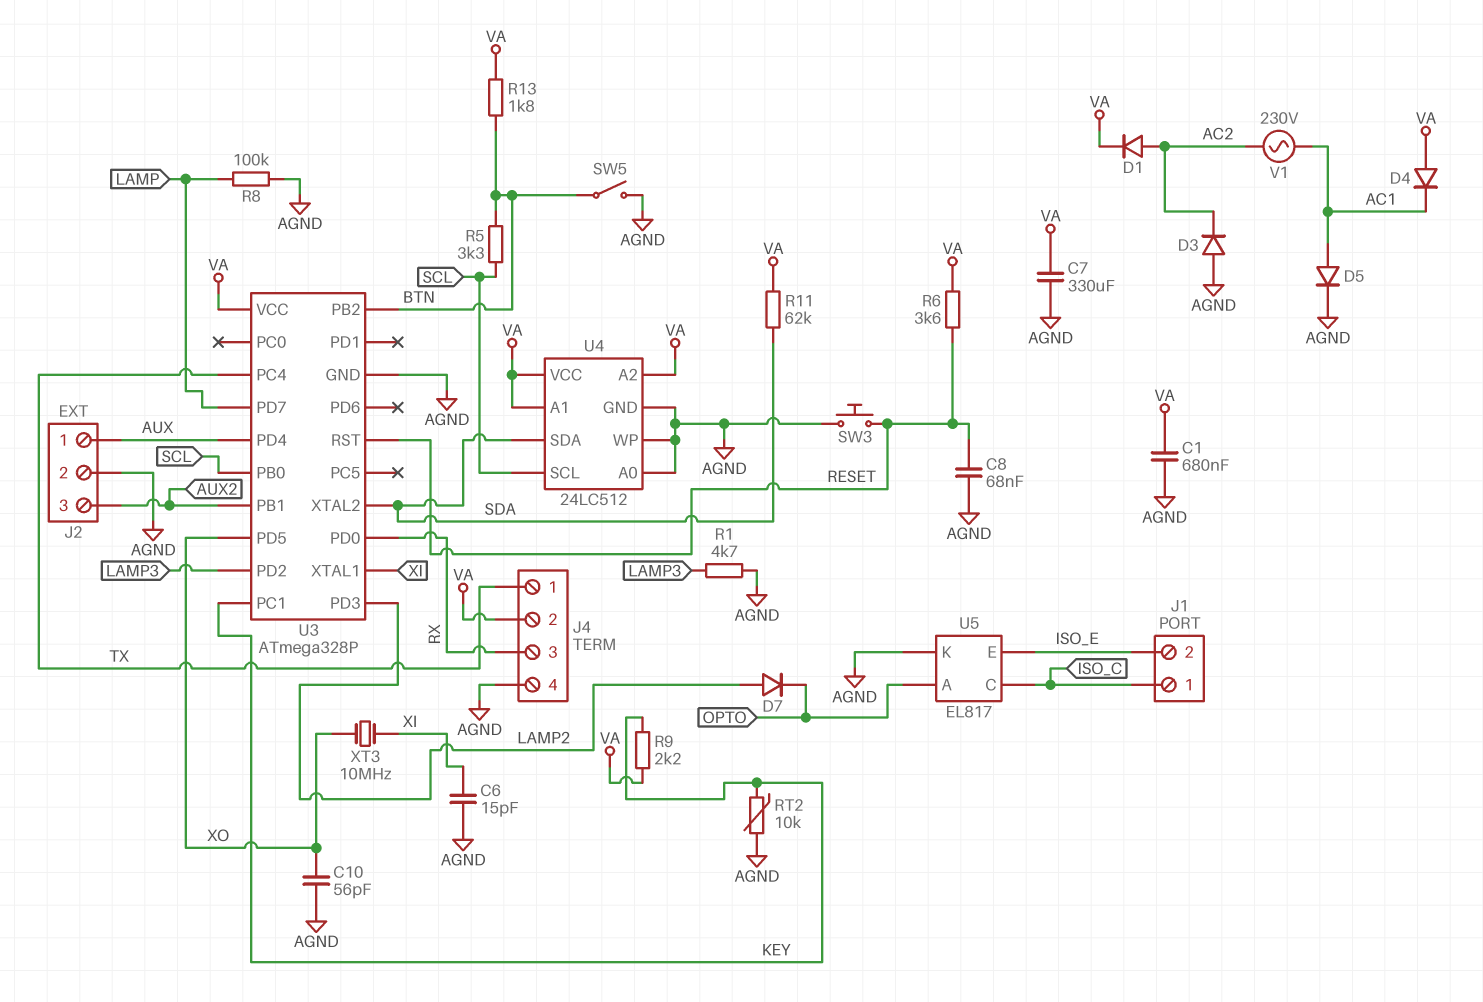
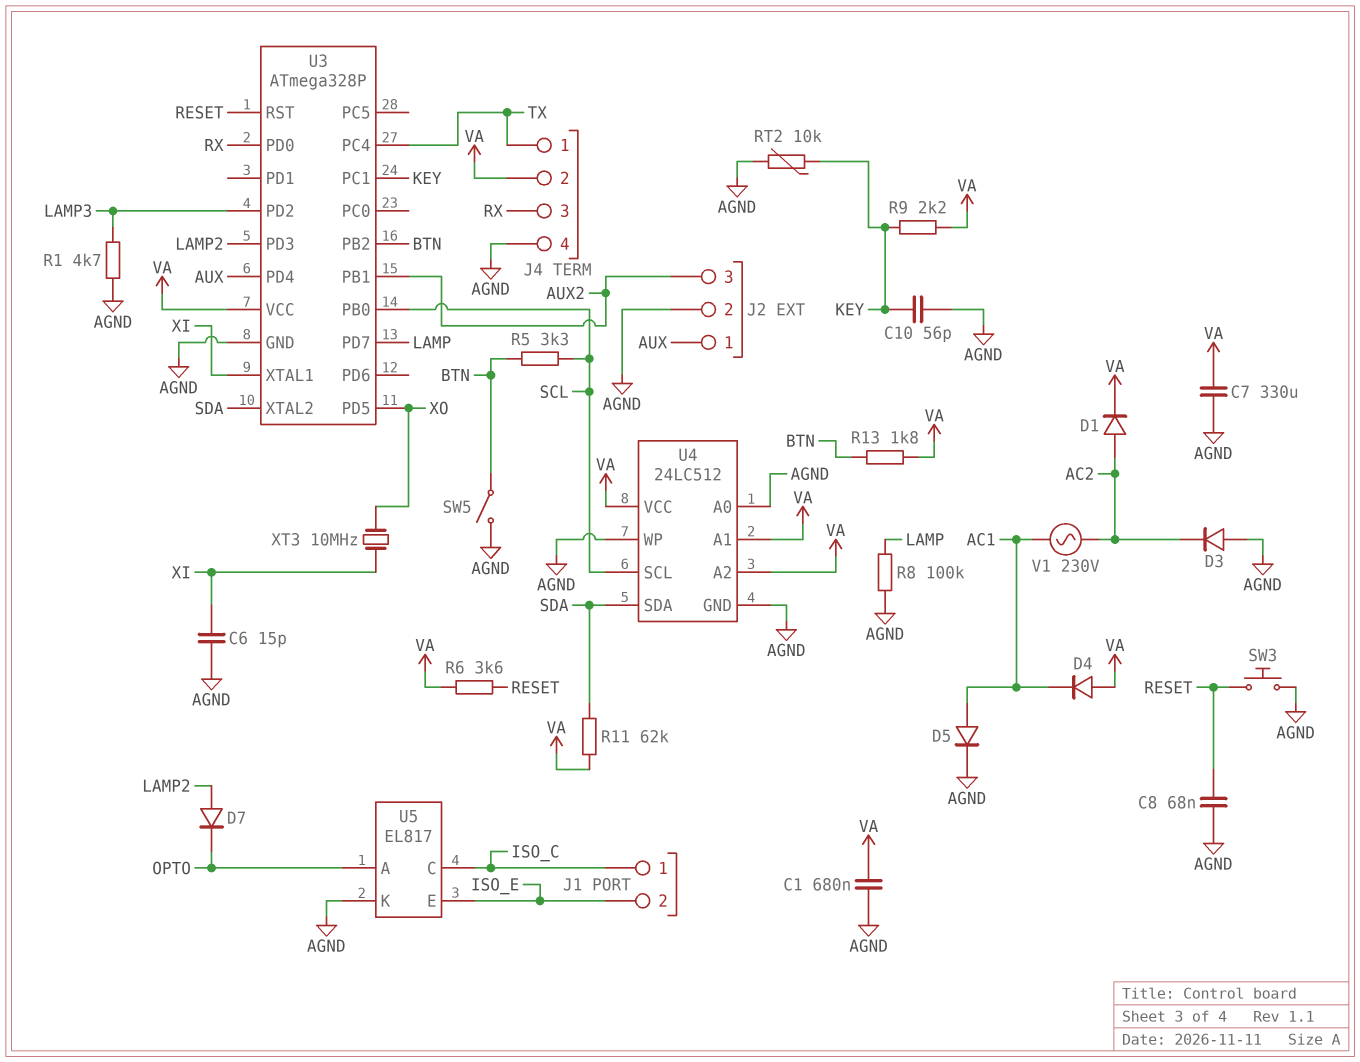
C10: 56pF (AGND, XO) -> 56pF (AGND, KEY)

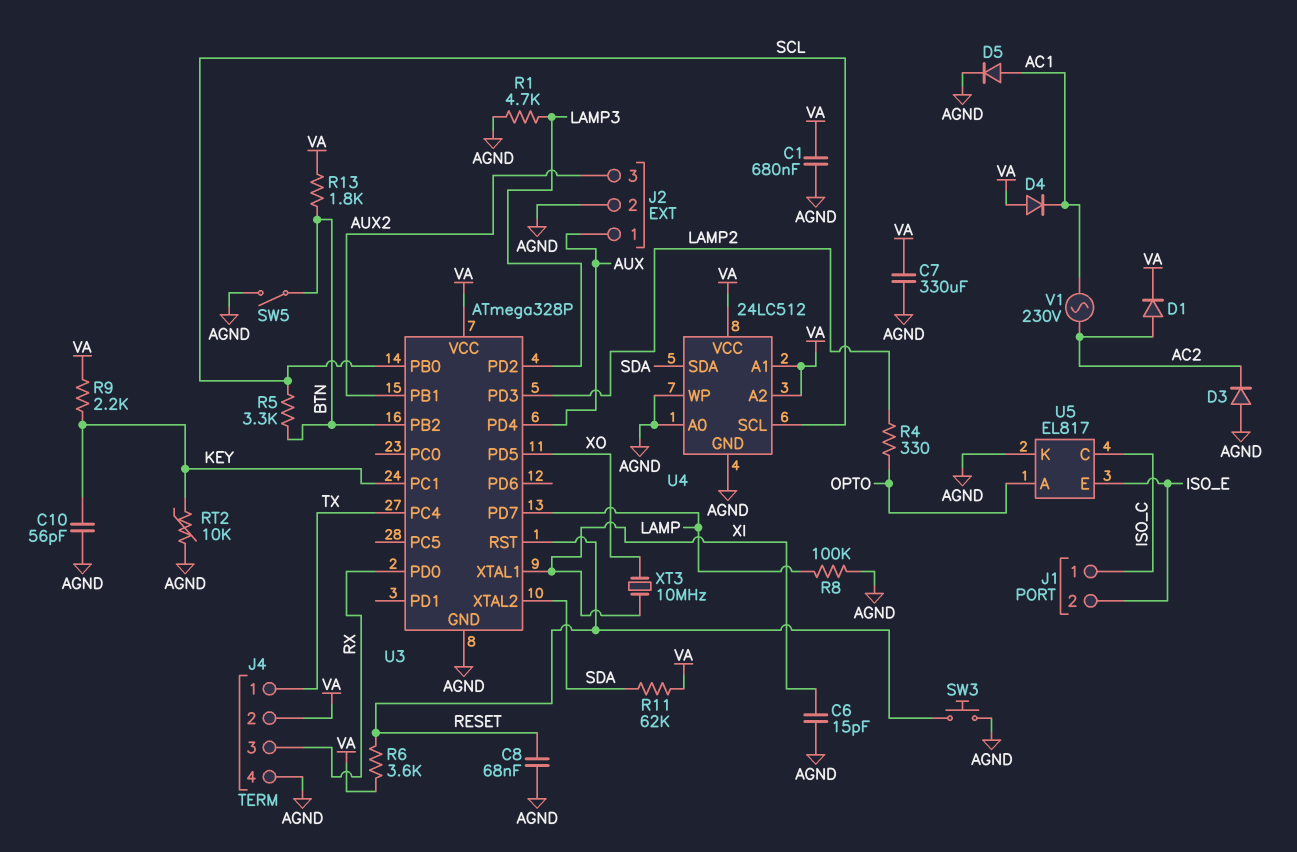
D7: diode (A LAMP2, K OPTO) -> none
R4: none -> 330 (LAMP2, OPTO)

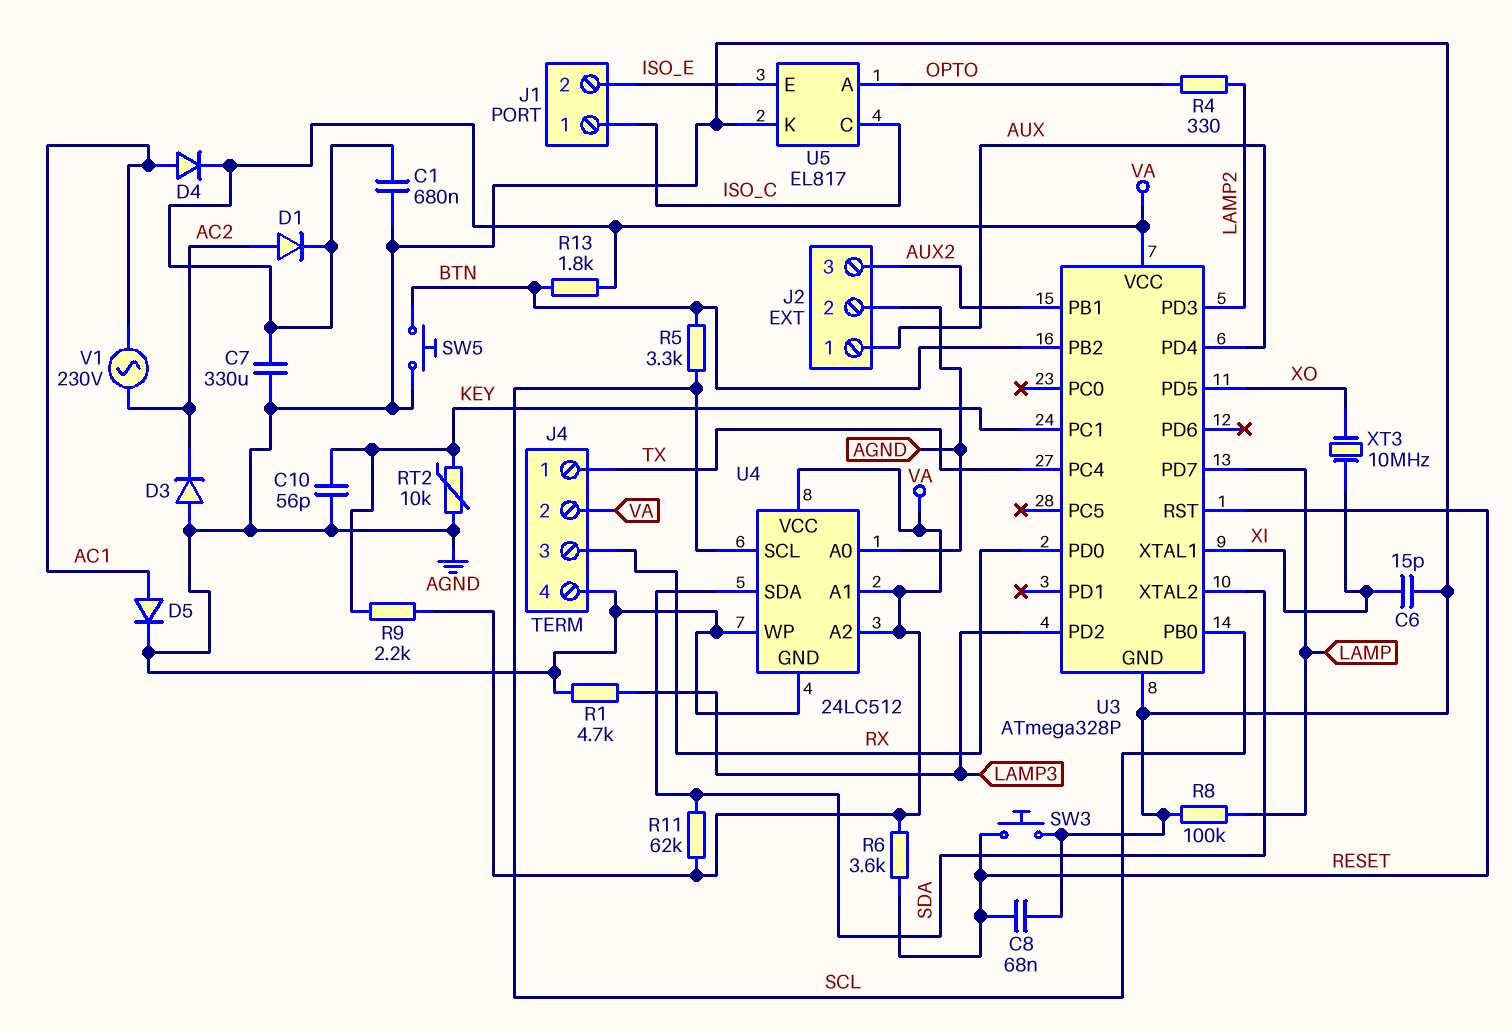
D4: diode (A VA, K AC1) -> diode (A AC1, K VA)
SW5: switch (AGND, BTN) -> button (AGND, BTN)

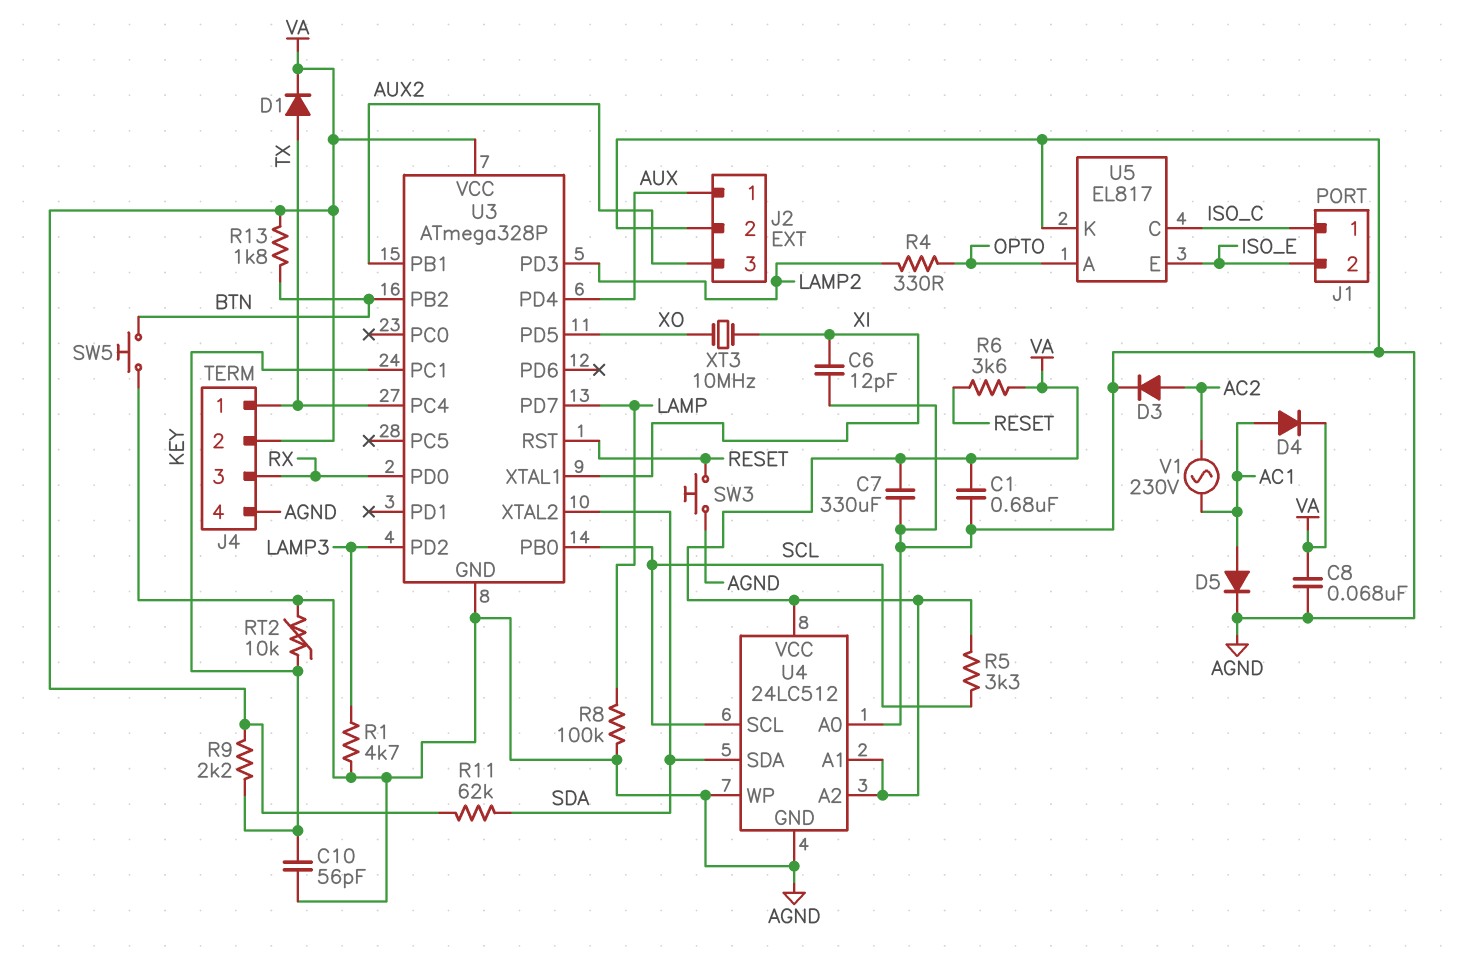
C6: 15pF (AGND, XI) -> 12pF (AGND, XI)
C8: 68nF (AGND, RESET) -> 68nF (AGND, VA)
D1: diode (A AC2, K VA) -> diode (A TX, K VA)
D3: diode (A AGND, K AC2) -> diode (A AC2, K AGND)
R5: 3.3k (BTN, SCL) -> 3.3k (SCL, VA)

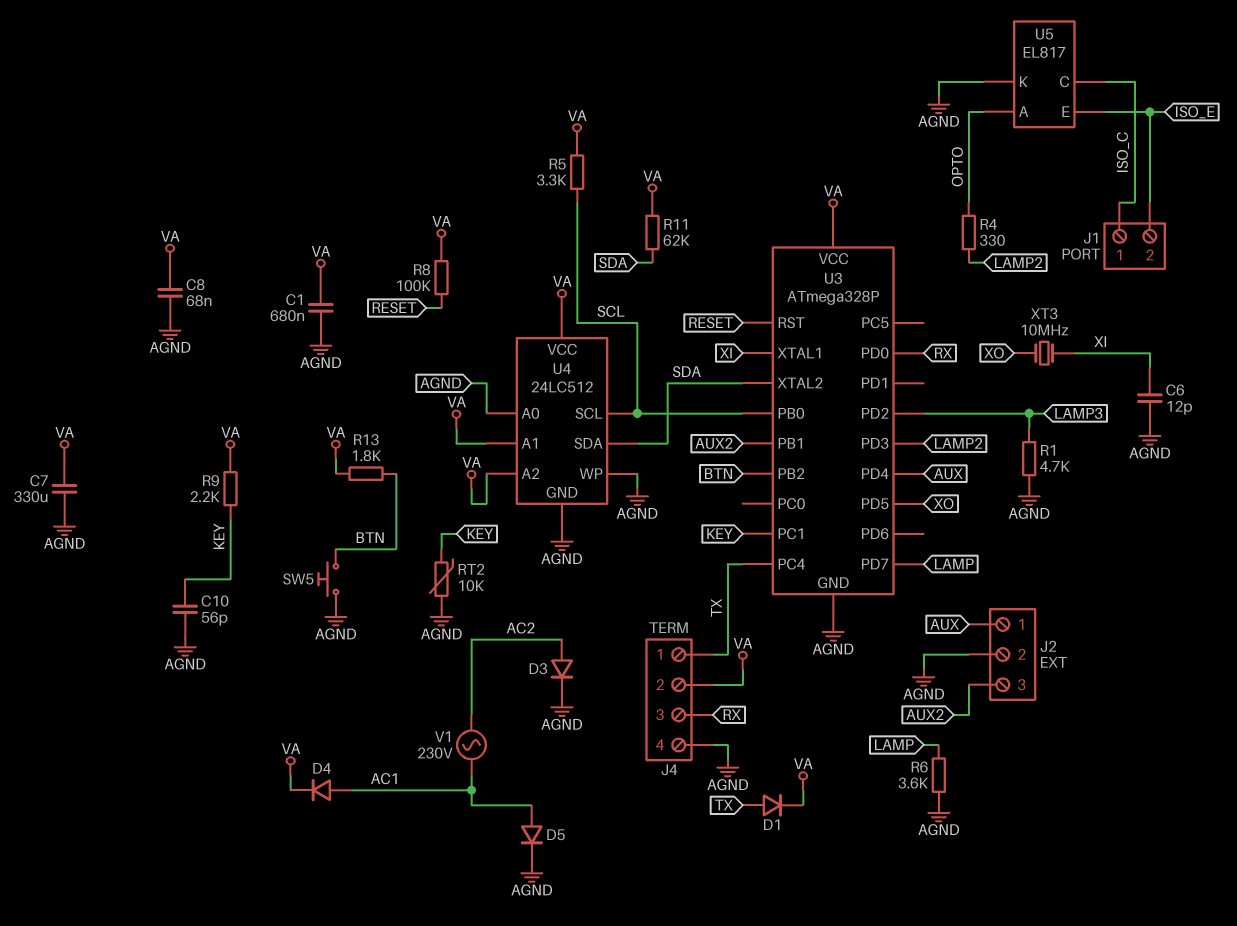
R6: 3.6k (RESET, VA) -> 3.6k (AGND, LAMP)
R8: 100k (AGND, LAMP) -> 100k (RESET, VA)
SW3: button (AGND, RESET) -> none

